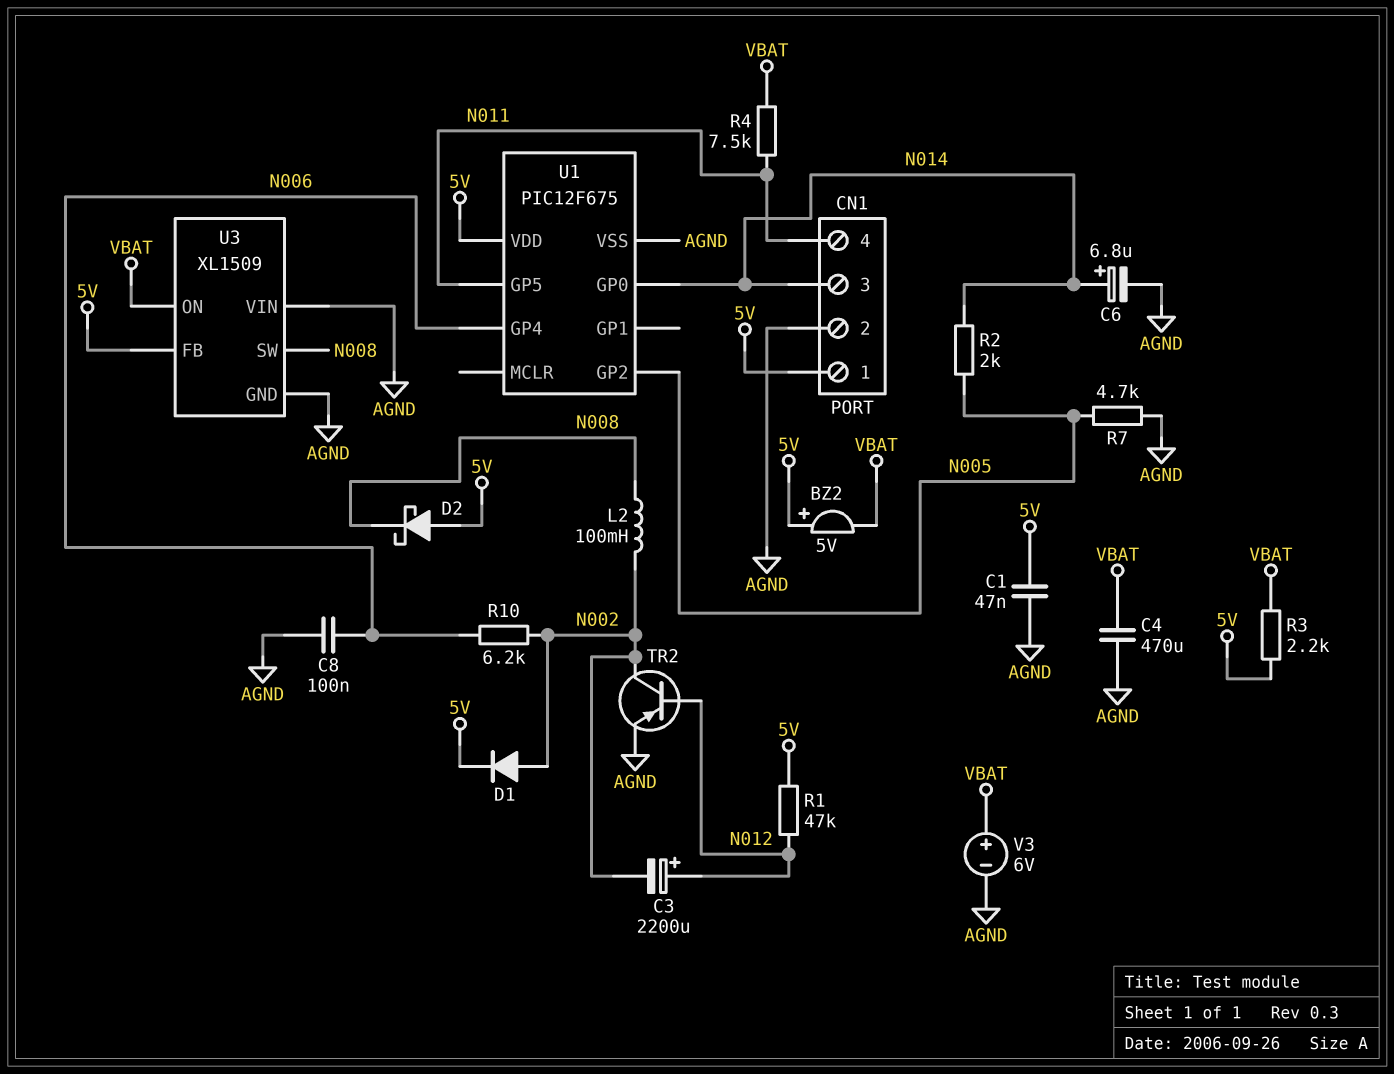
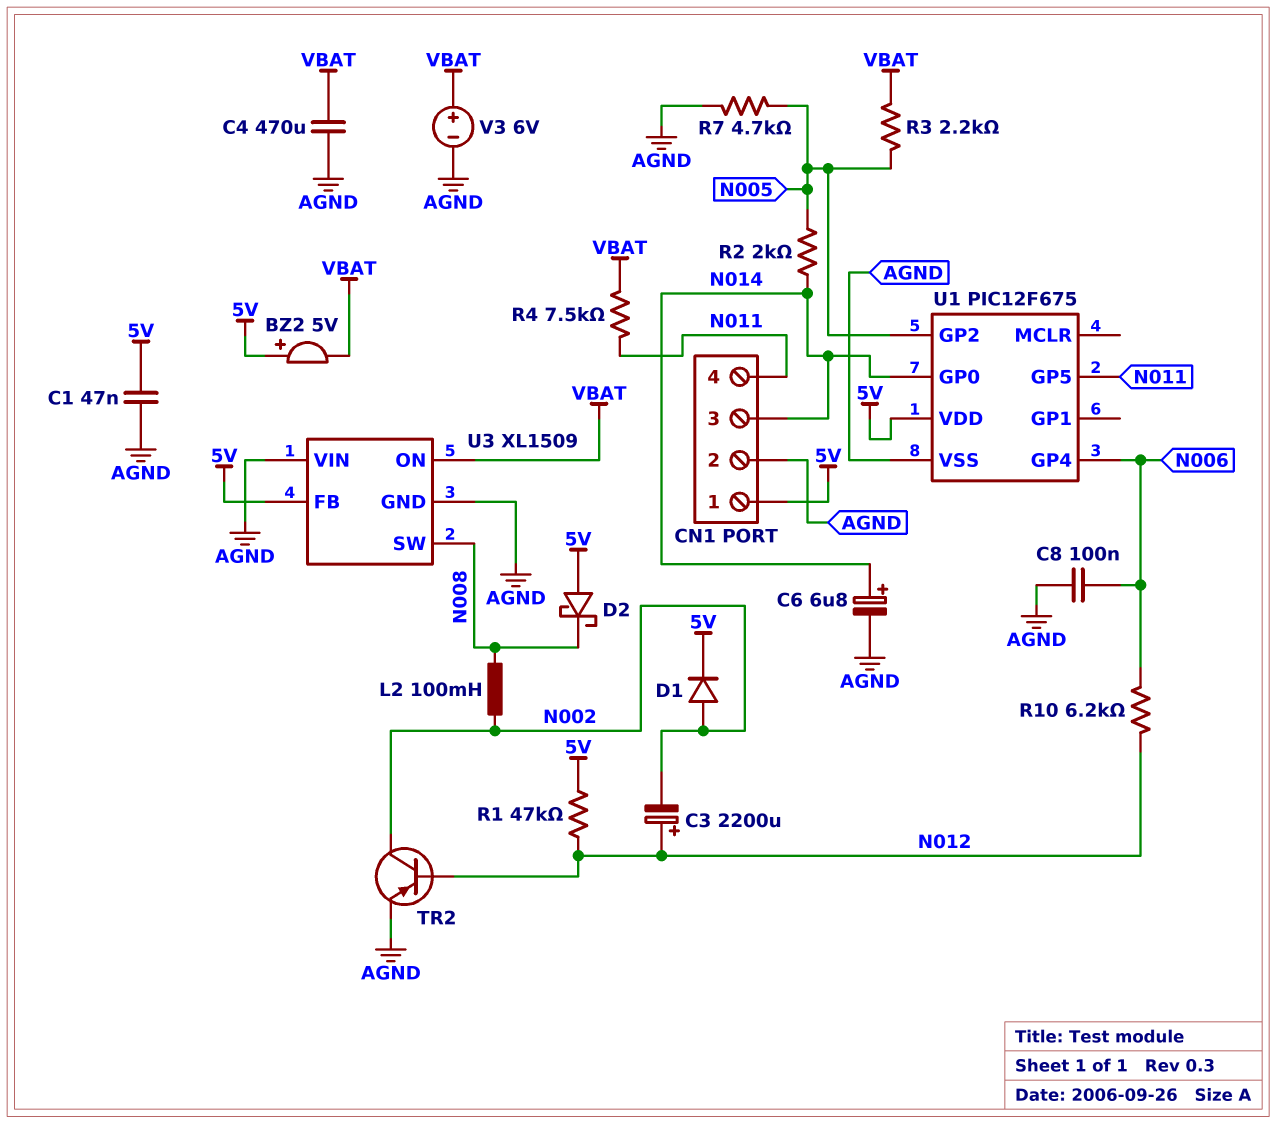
R3: 2.2k (5V, VBAT) -> 2.2k (N005, VBAT)
R10: 6.2k (N002, N006) -> 6.2k (N006, N012)

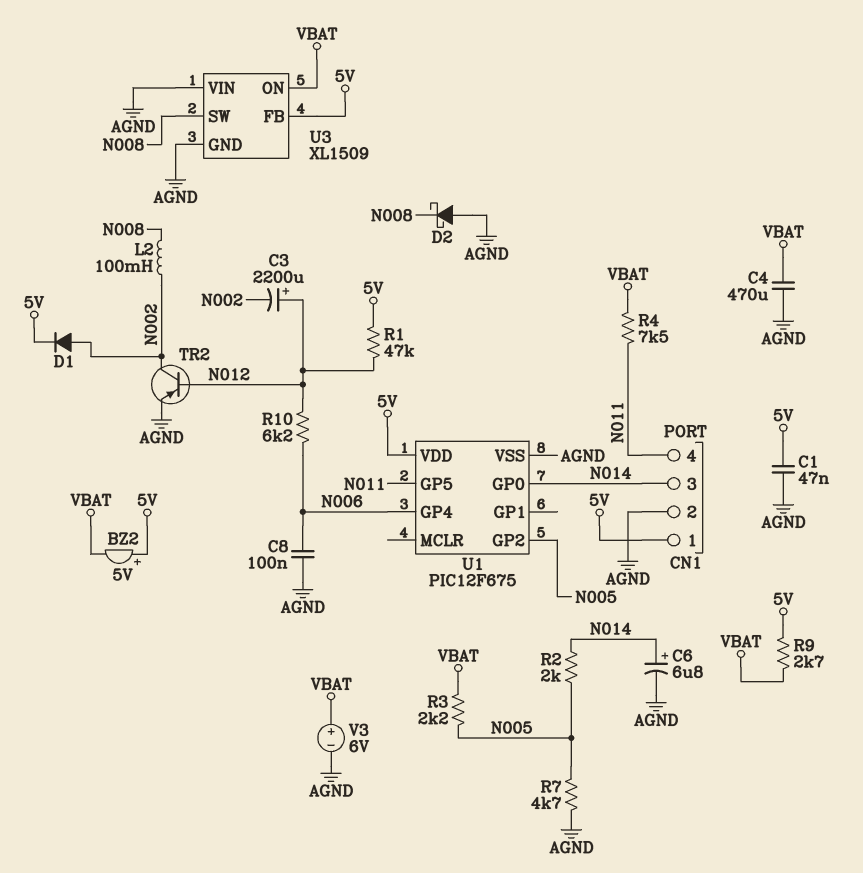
D2: schottky (A 5V, K N008) -> schottky (A AGND, K N008)
R9: none -> 2.7k (5V, VBAT)

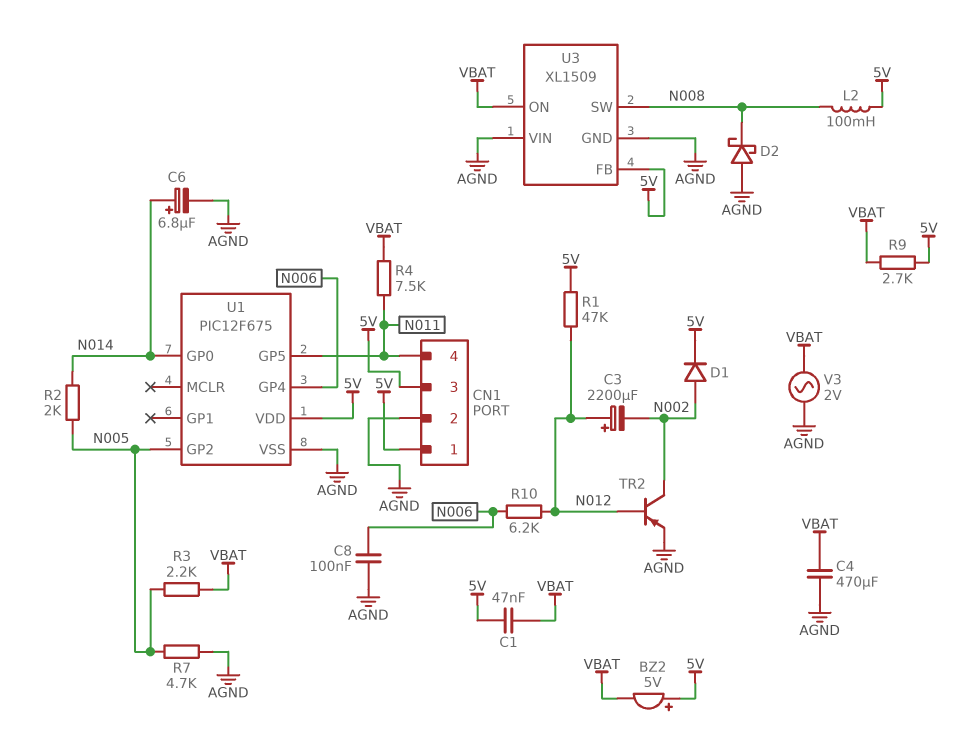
C1: 47nF (5V, AGND) -> 47nF (5V, VBAT)
CN1 pin 3: N014 -> 5V
L2: 100mH (N002, N008) -> 100mH (5V, N008)
V3: 6V (plus VBAT, minus AGND) -> AC 2V (AGND, VBAT)

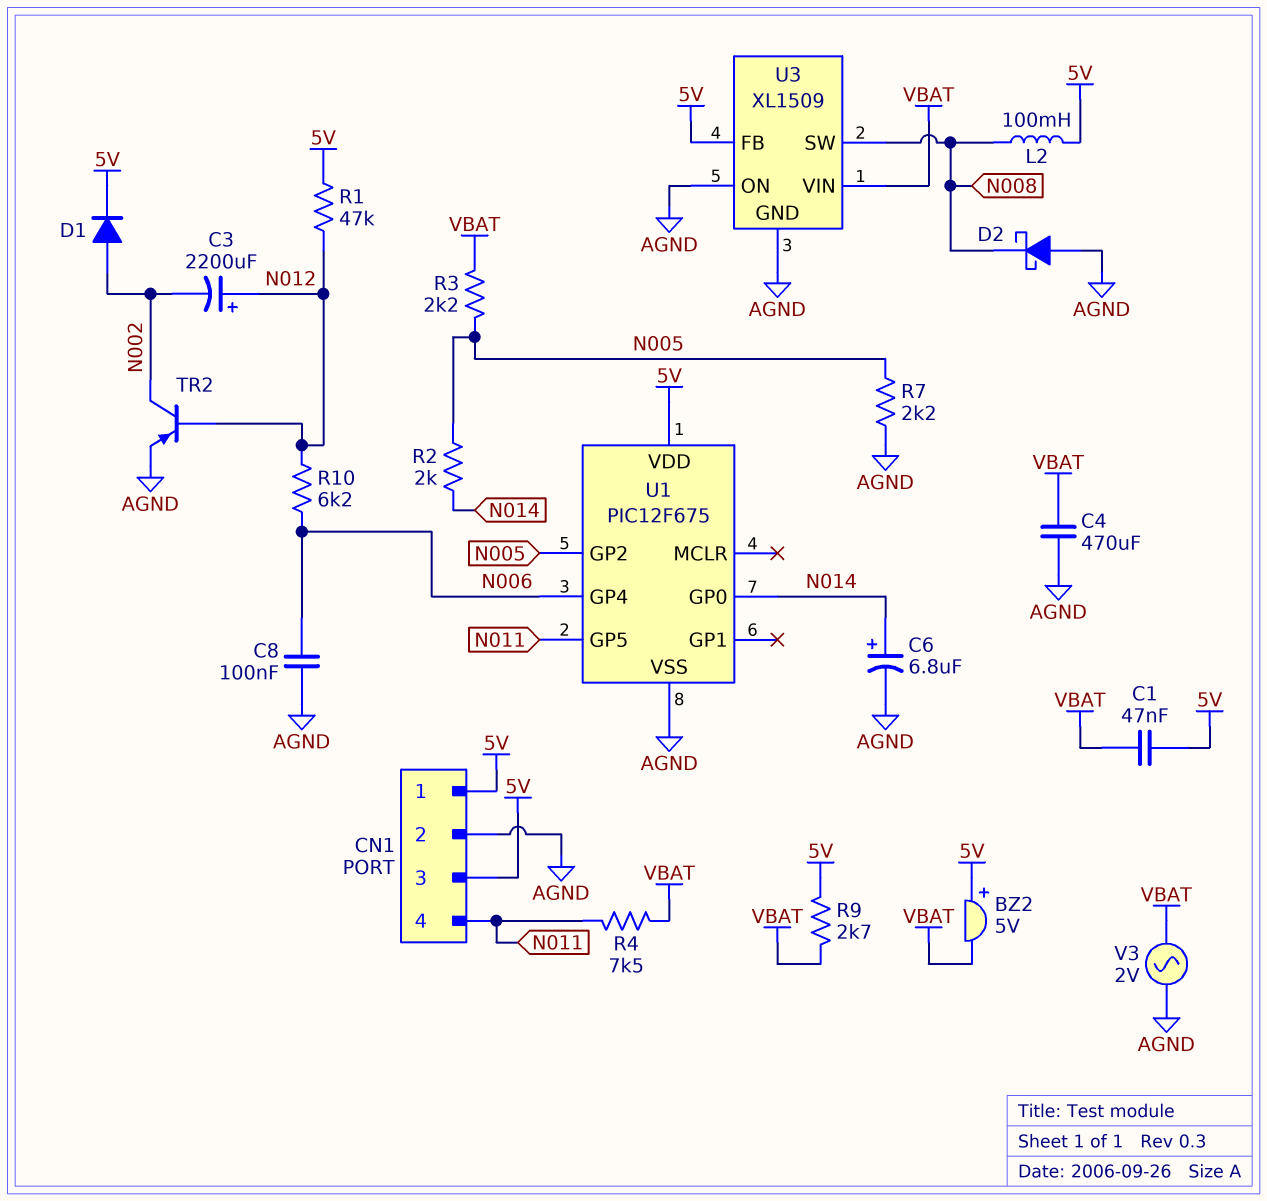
R7: 4.7k (AGND, N005) -> 2.2k (AGND, N005)
U3 pin ON: VBAT -> AGND
U3 pin VIN: AGND -> VBAT

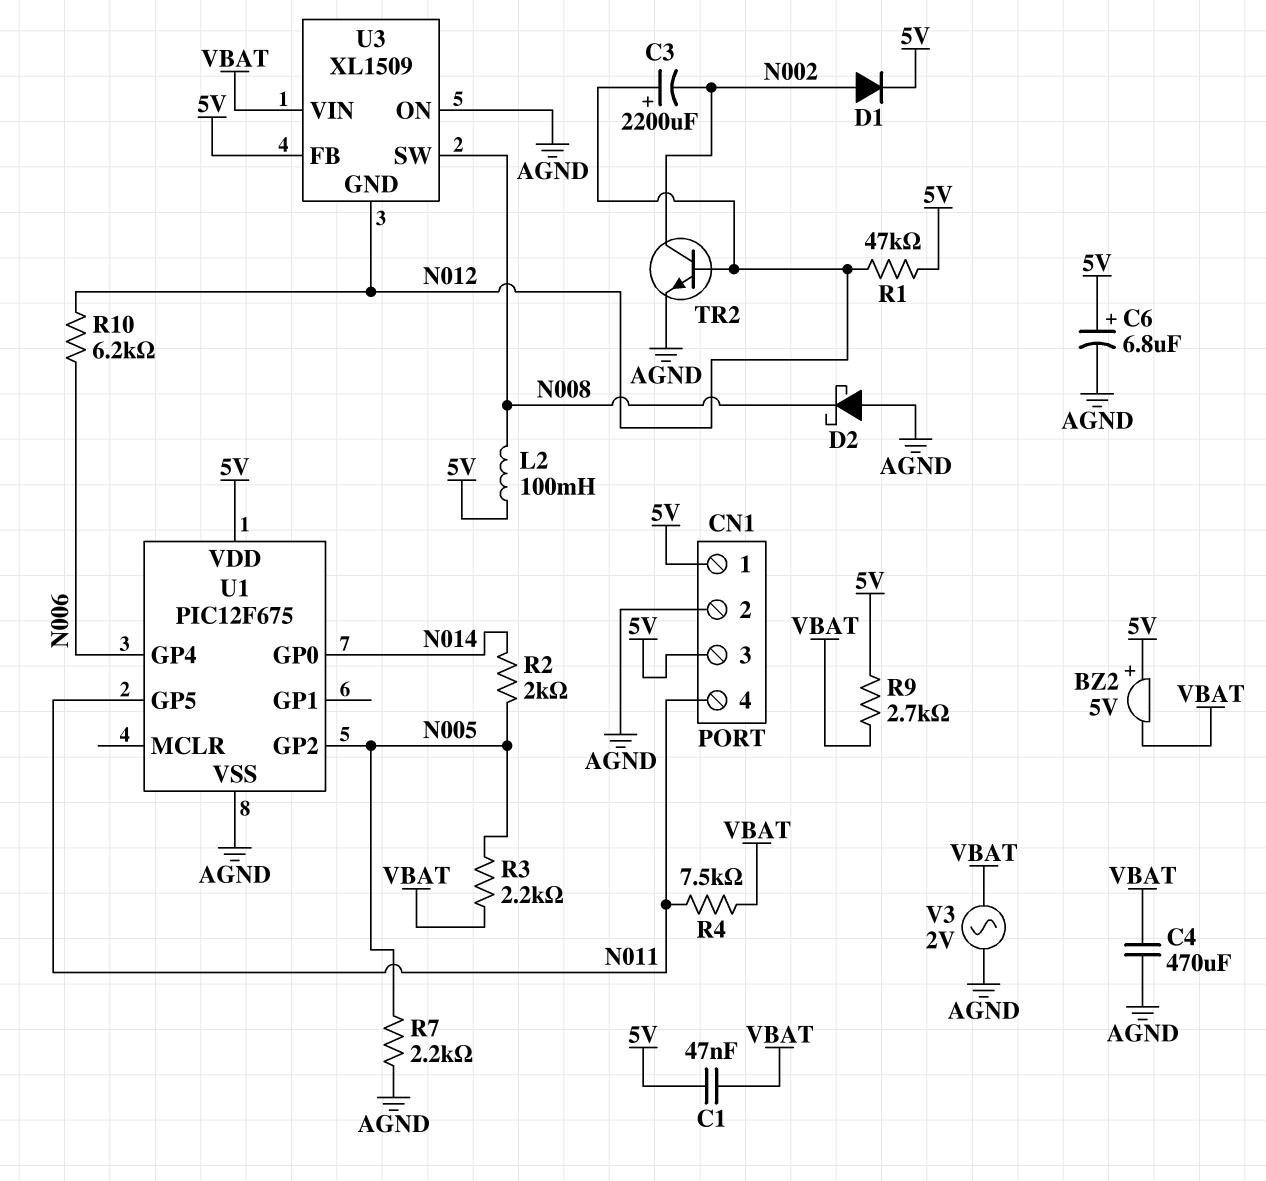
C6: 6.8uF (plus N014, minus AGND) -> 6.8uF (plus 5V, minus AGND)
C8: 100nF (AGND, N006) -> none
TR2: PNP (B N012, C N002, E AGND) -> NPN (B N012, C N002, E AGND)
U3 pin GND: AGND -> N012

